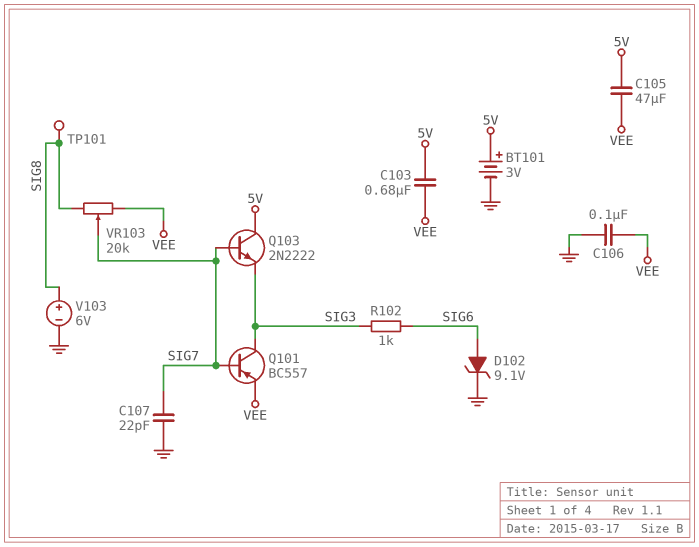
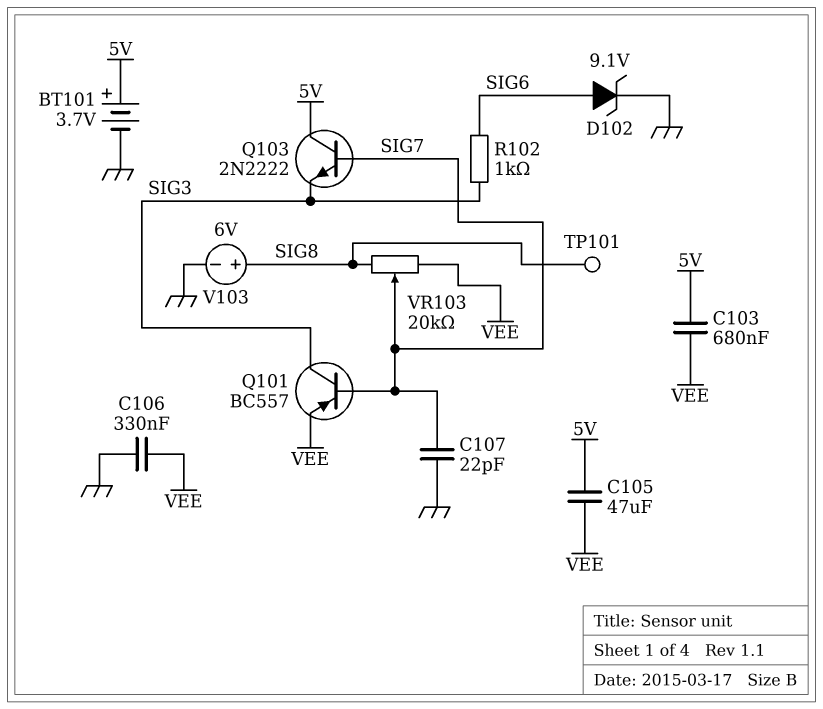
BT101: 3V (plus 5V, minus GND) -> 3.7V (plus 5V, minus GND)
C106: 100nF (GND, VEE) -> 330nF (GND, VEE)

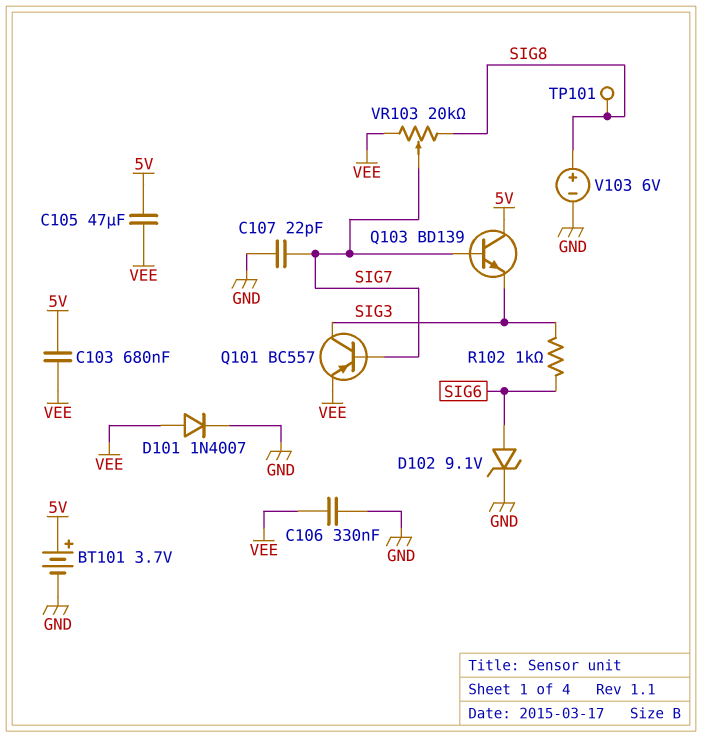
D101: none -> diode 1N4007 (A VEE, K GND)
Q103: NPN 2N2222 (B SIG7, C 5V, E SIG3) -> NPN BD139 (B SIG7, C 5V, E SIG3)

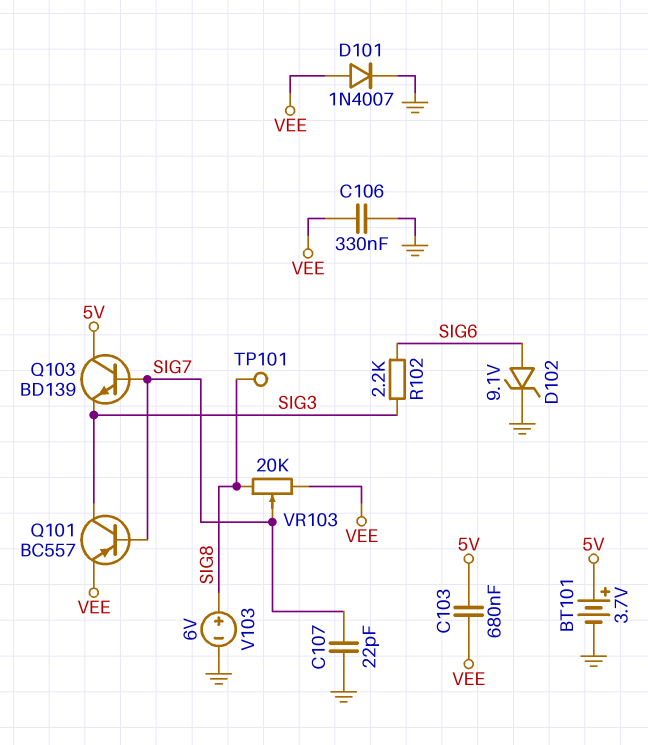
C105: 47uF (5V, VEE) -> none
R102: 1k (SIG3, SIG6) -> 2.2k (SIG3, SIG6)

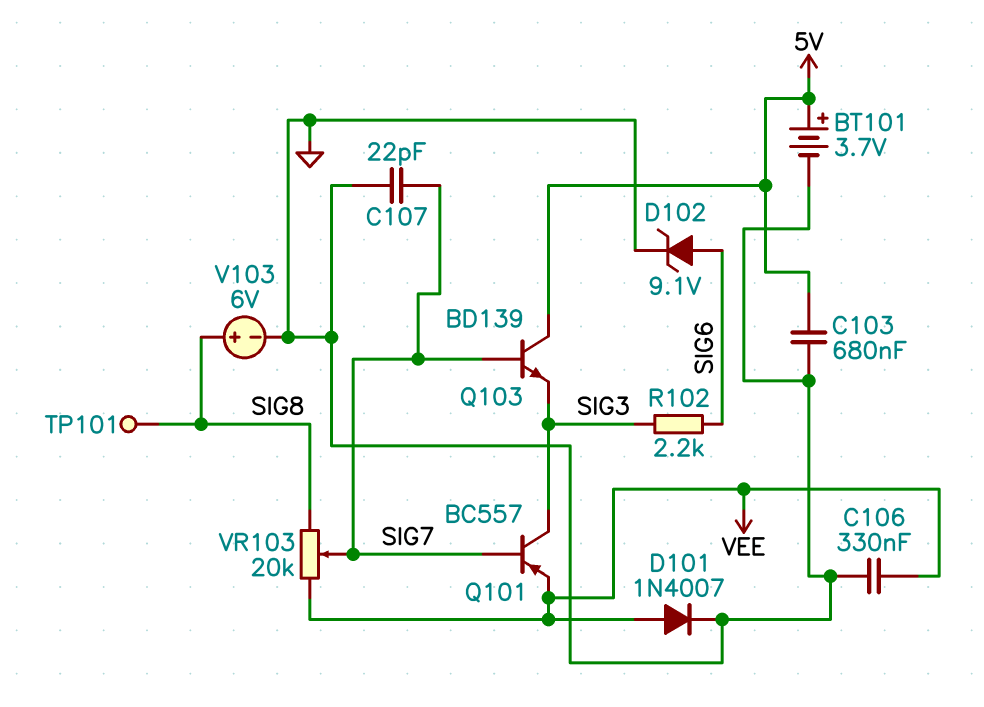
C103: 680nF (5V, VEE) -> 680nF (5V, GND)

